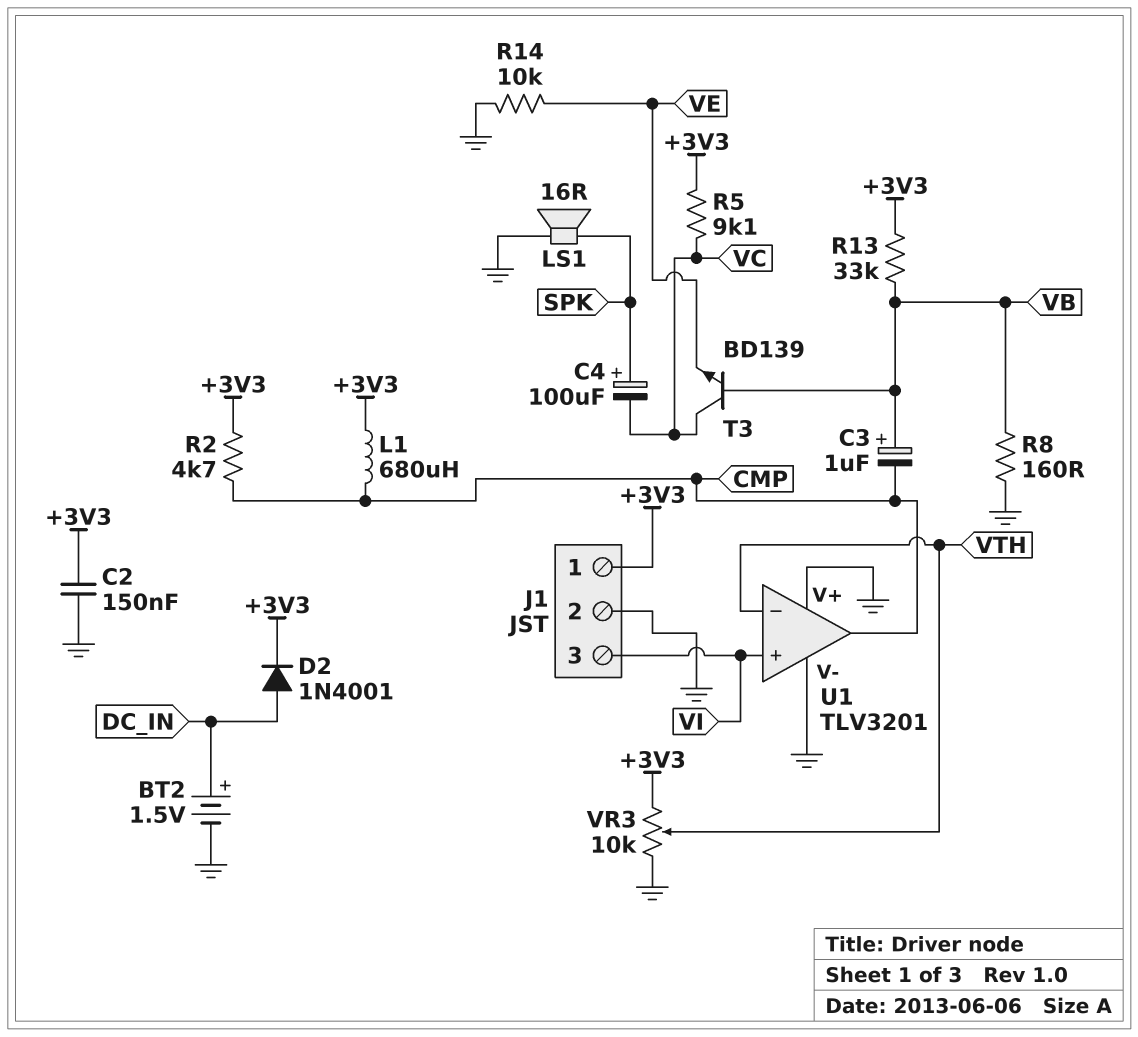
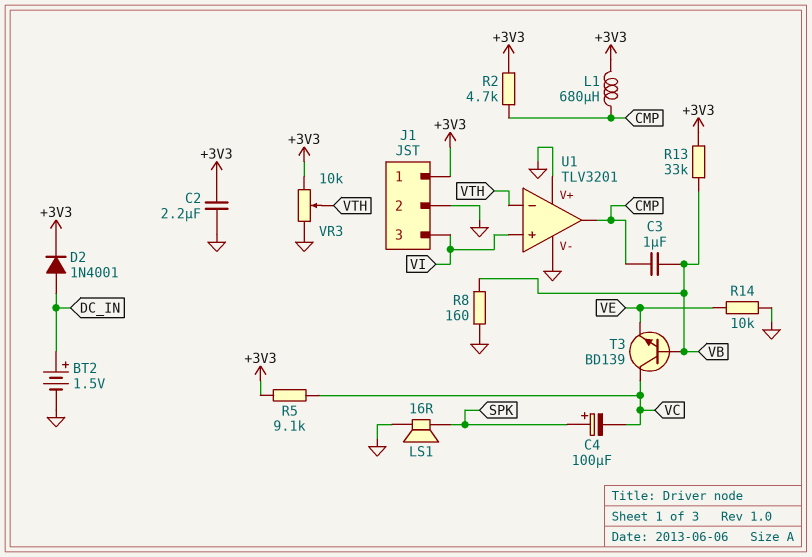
C2: 150nF (+3V3, GND) -> 2.2uF (+3V3, GND)
C3: 1uF (plus VB, minus CMP) -> 1uF (CMP, VB)

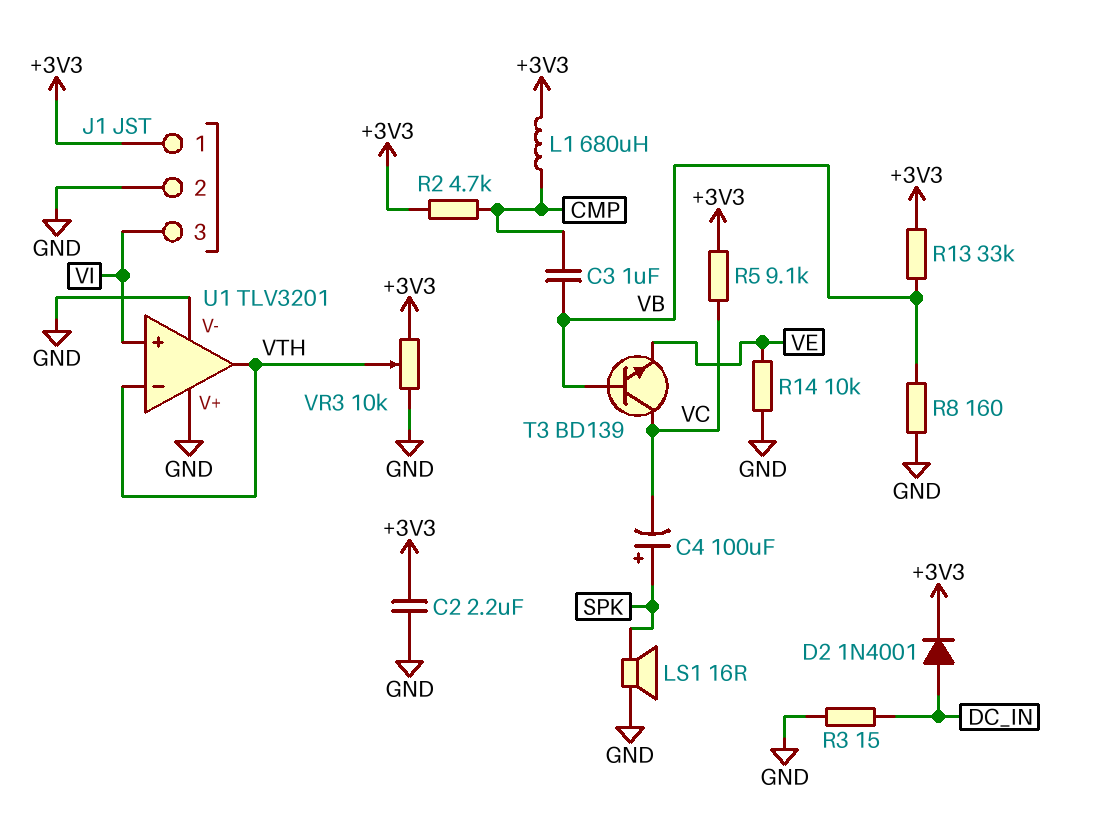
BT2: 1.5V (plus DC_IN, minus GND) -> none
R3: none -> 15 (DC_IN, GND)
U1 pin out: CMP -> VTH

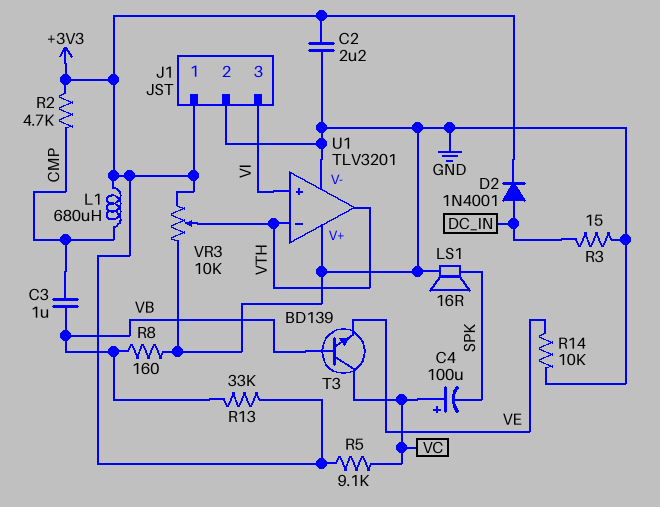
C4: 100uF (plus SPK, minus VC) -> 100uF (plus VC, minus SPK)

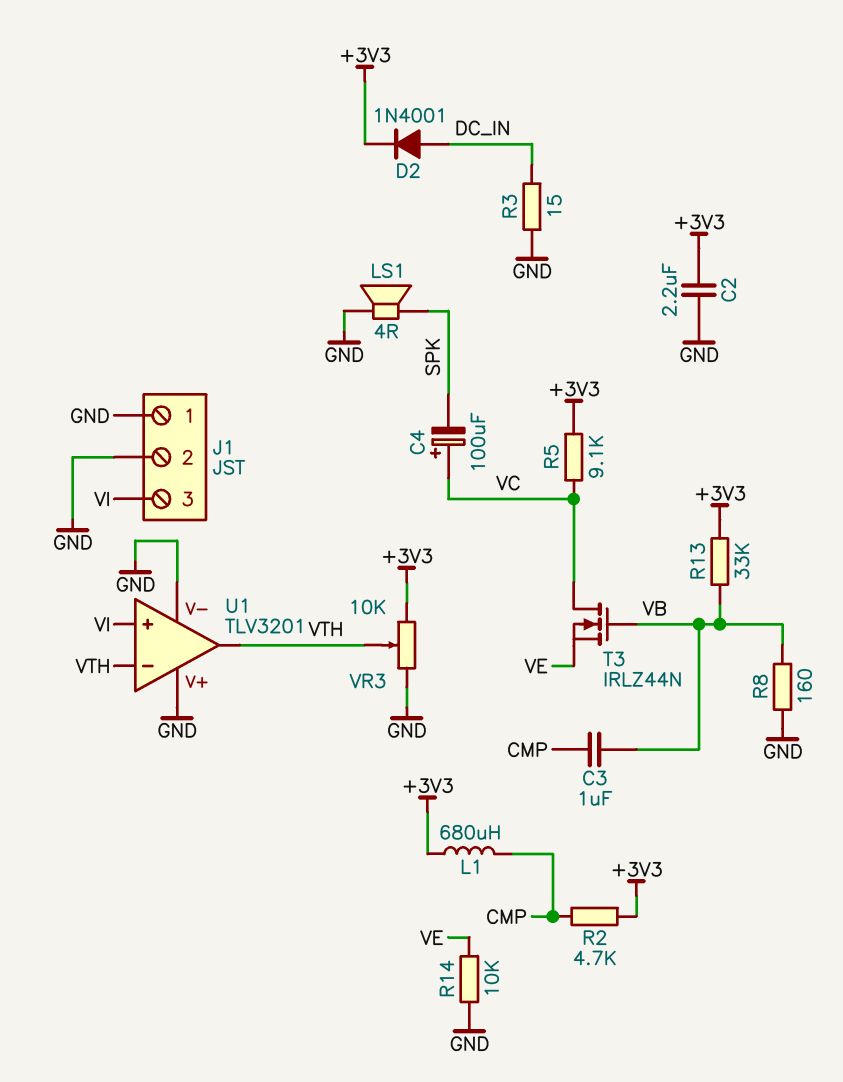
J1 pin 1: +3V3 -> GND
LS1: speaker 16R (GND, SPK) -> speaker 4R (GND, SPK)
T3: NPN BD139 (B VB, C VC, E VE) -> NMOS IRLZ44N (G VB, D VC, S VE)

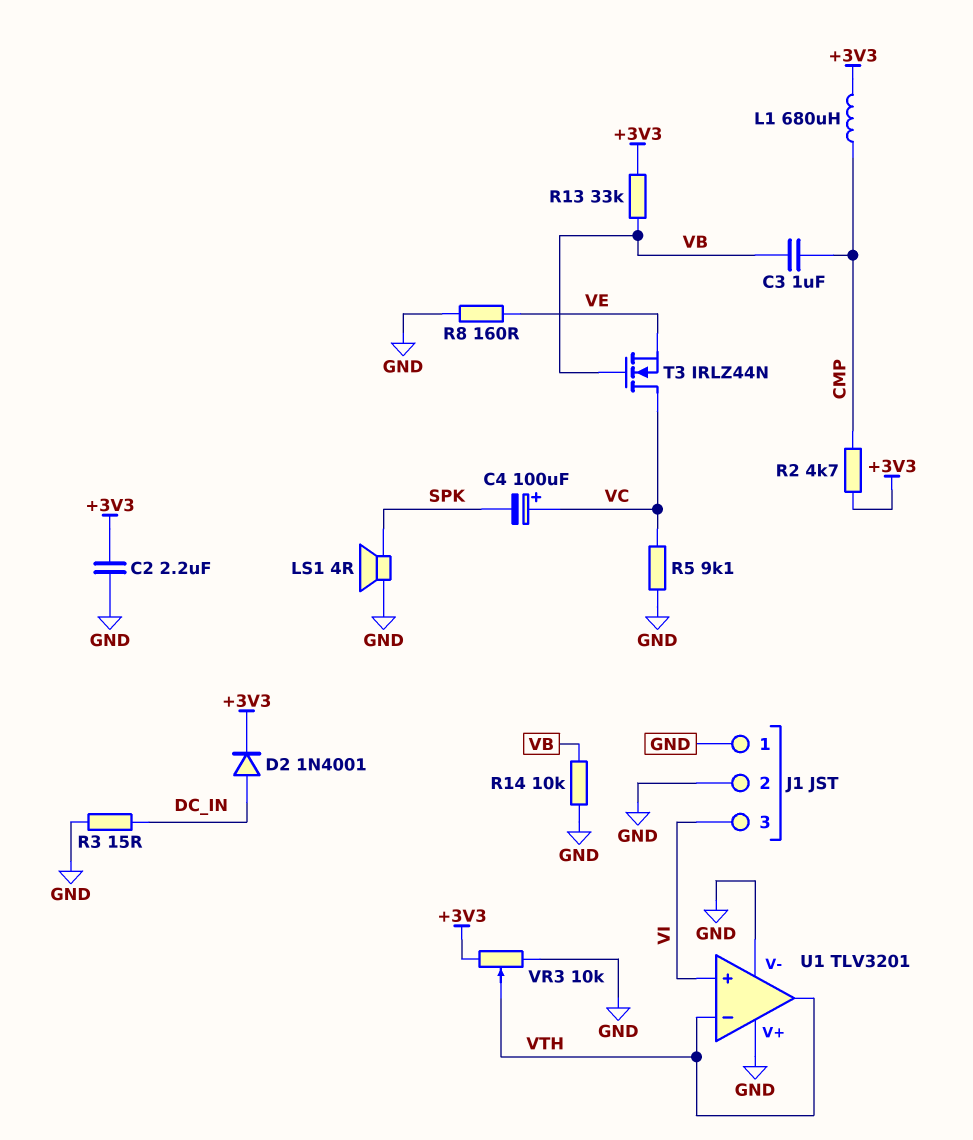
R5: 9.1k (+3V3, VC) -> 9.1k (GND, VC)
R8: 160 (GND, VB) -> 160 (GND, VE)
R14: 10k (GND, VE) -> 10k (GND, VB)

